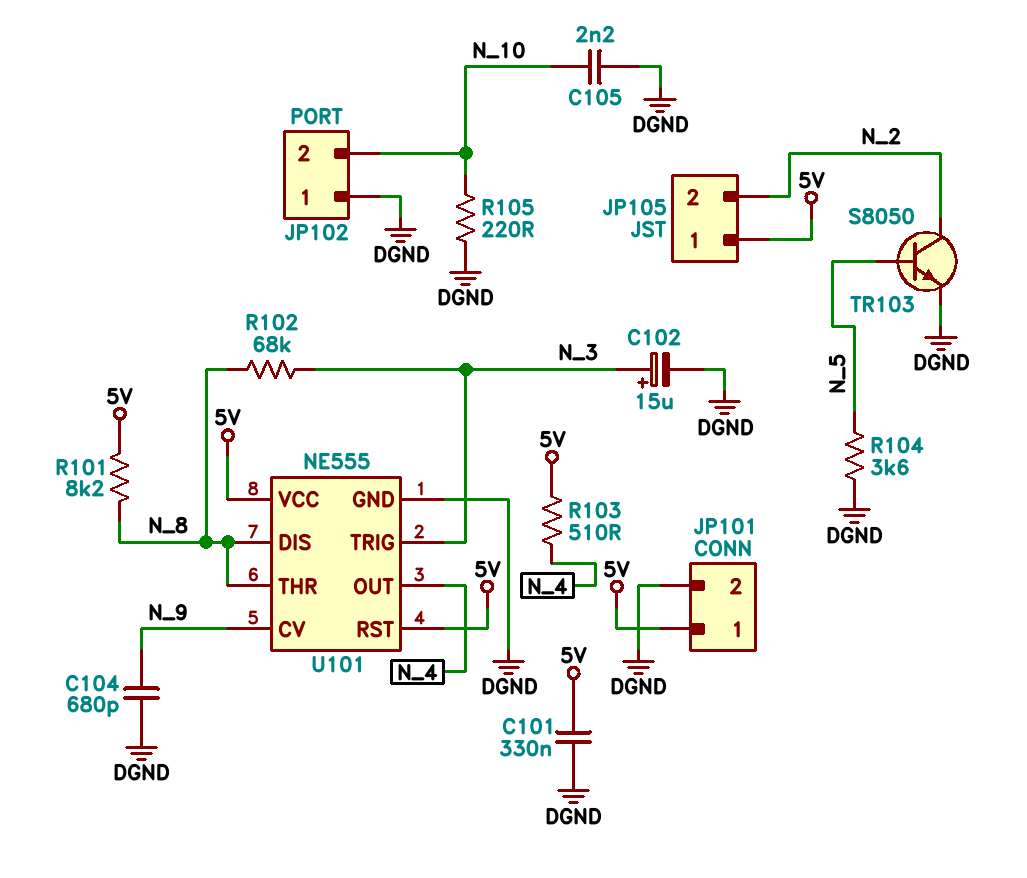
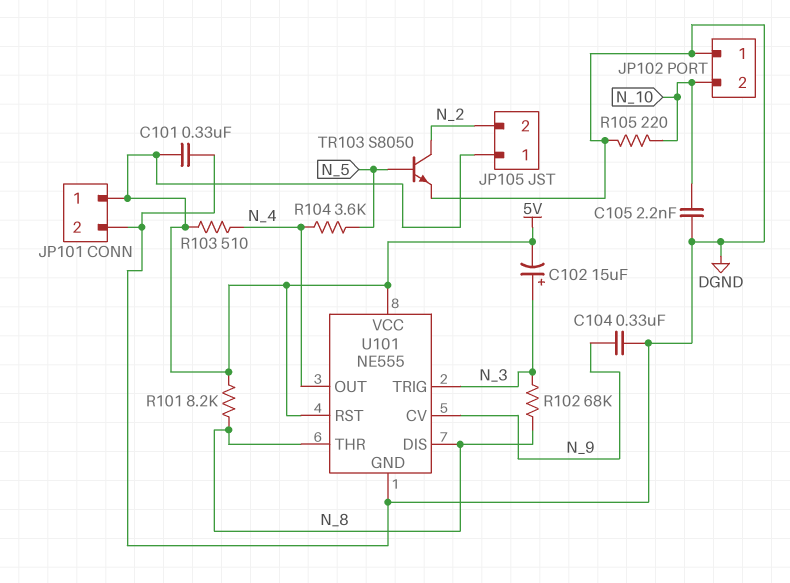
C102: 15uF (plus N_3, minus DGND) -> 15uF (plus N_3, minus 5V)
C104: 680pF (DGND, N_9) -> 330nF (DGND, N_9)
R104: 3.6k (DGND, N_5) -> 3.6k (N_4, N_5)

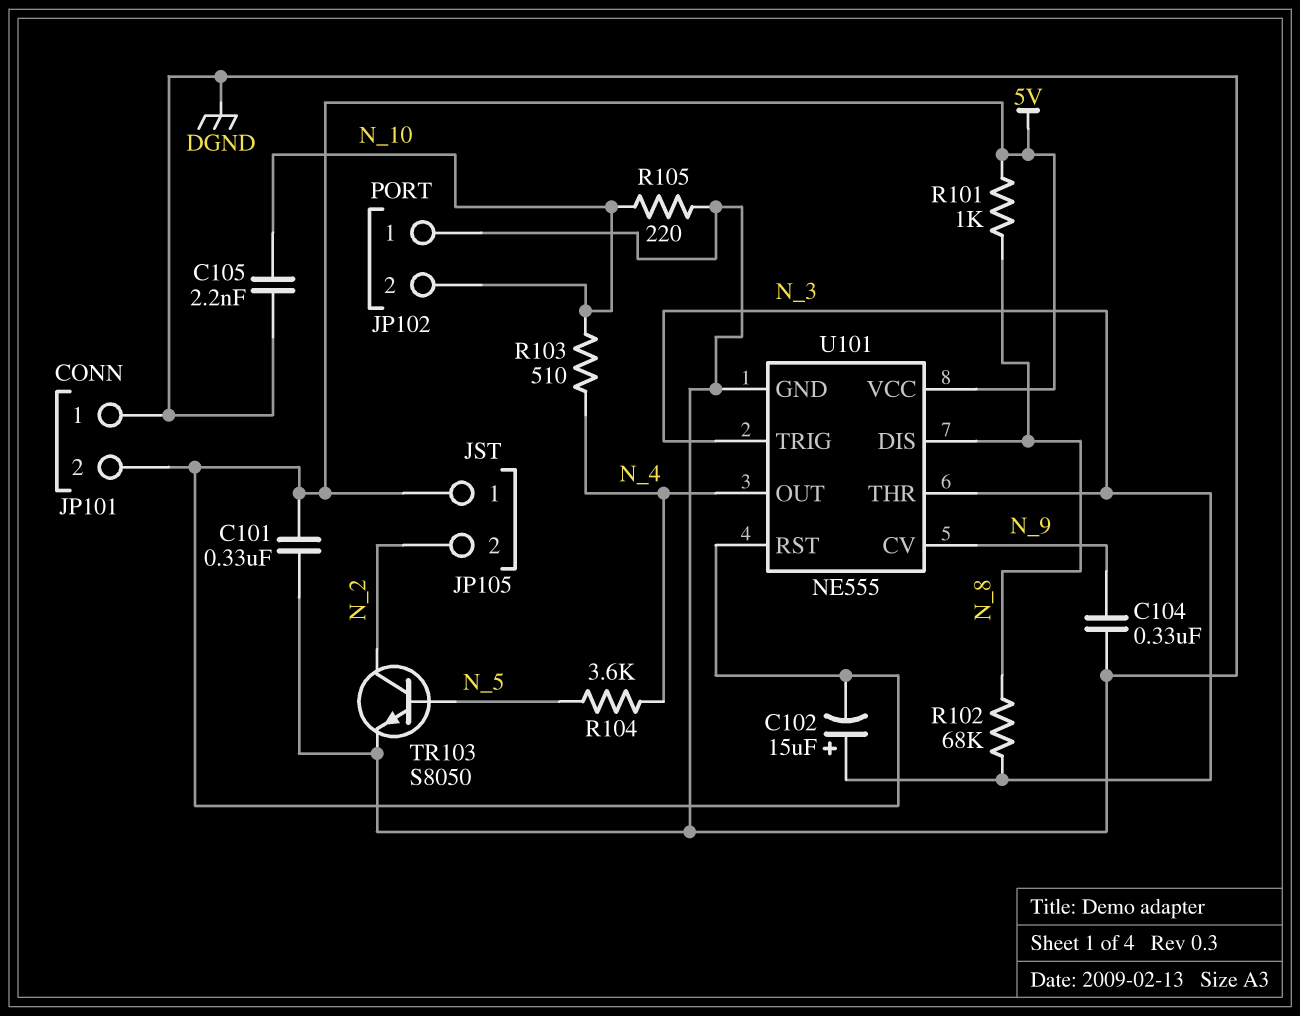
JP101 pin 1: 5V -> DGND
JP101 pin 2: DGND -> 5V
R101: 8.2k (5V, N_8) -> 1k (5V, N_8)
R103: 510 (5V, N_4) -> 510 (N_4, N_10)
U101 pin THR: N_8 -> N_3

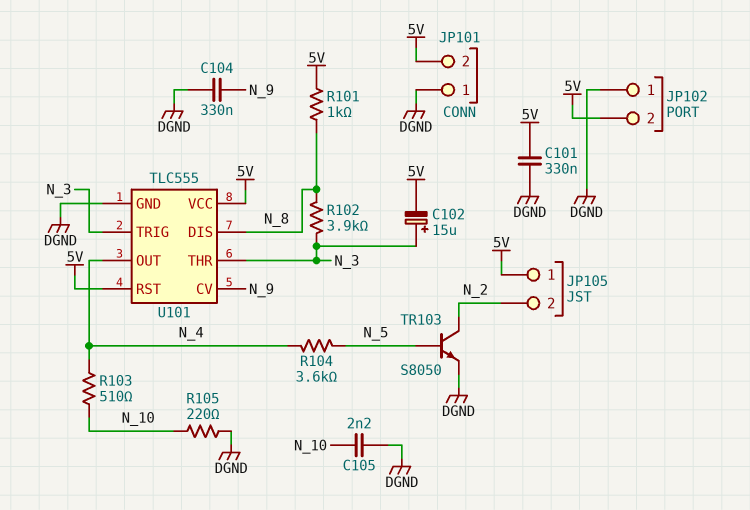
JP102 pin 2: N_10 -> 5V
R102: 68k (N_3, N_8) -> 3.9k (N_3, N_8)
U101: NE555 -> TLC555

